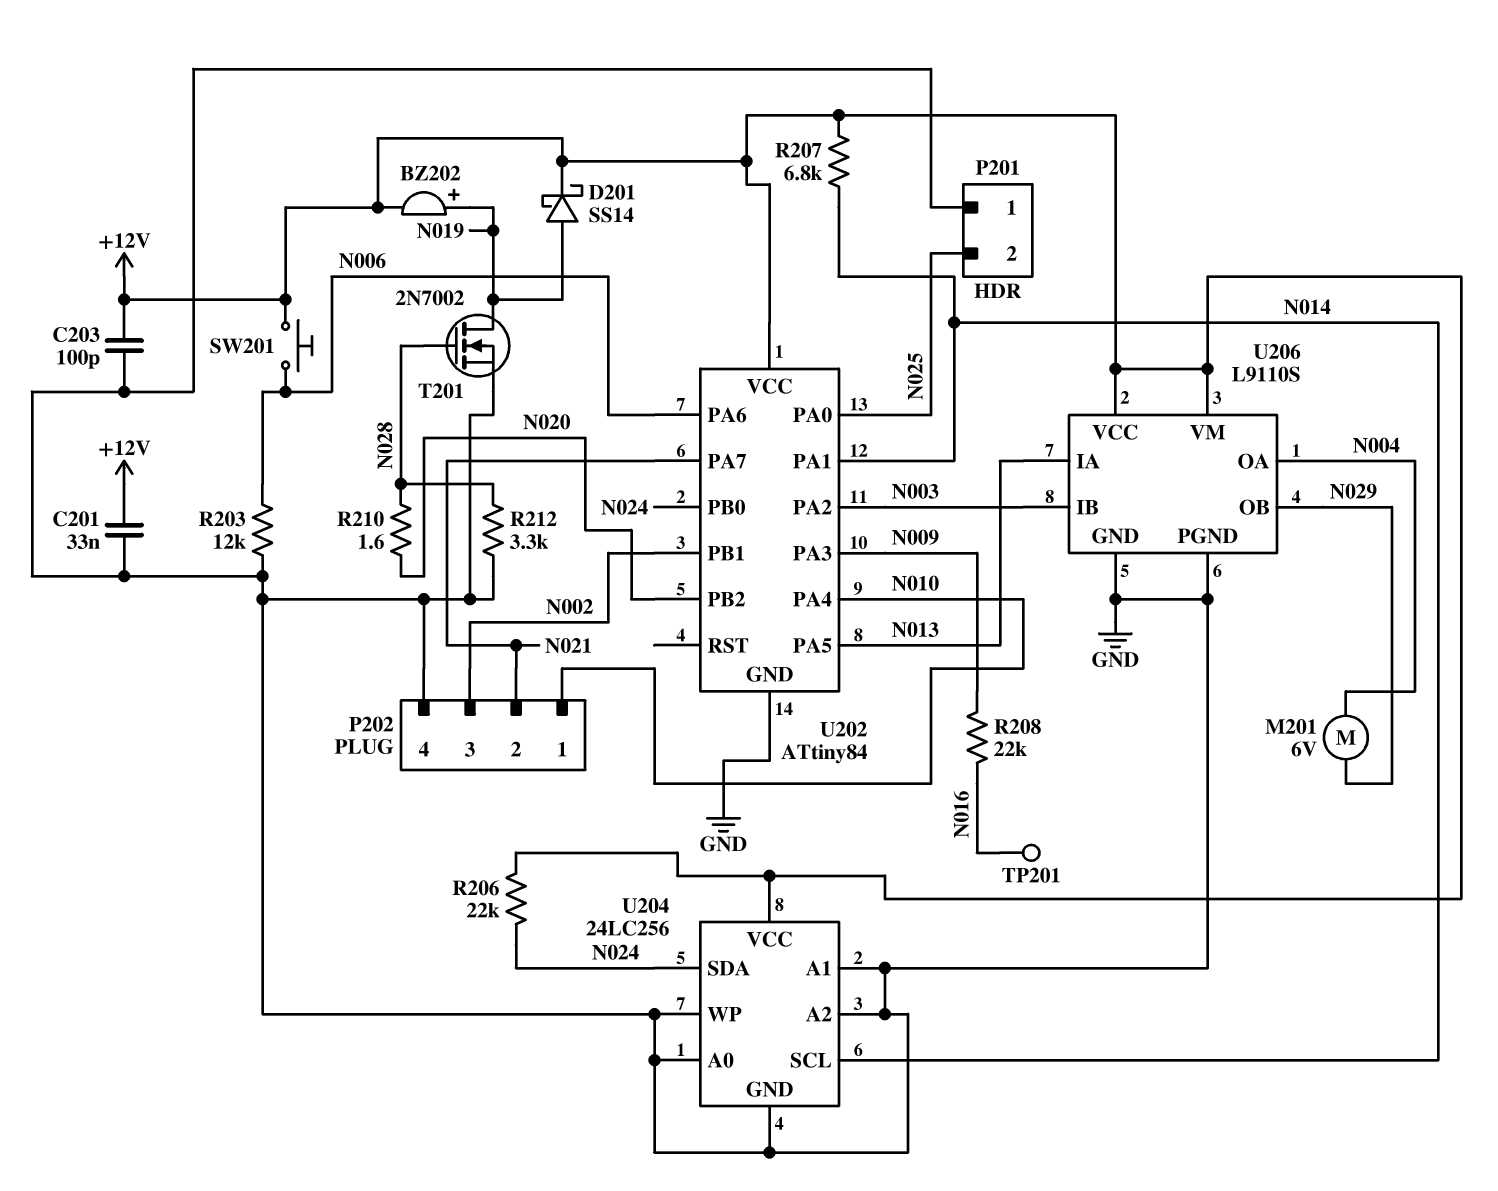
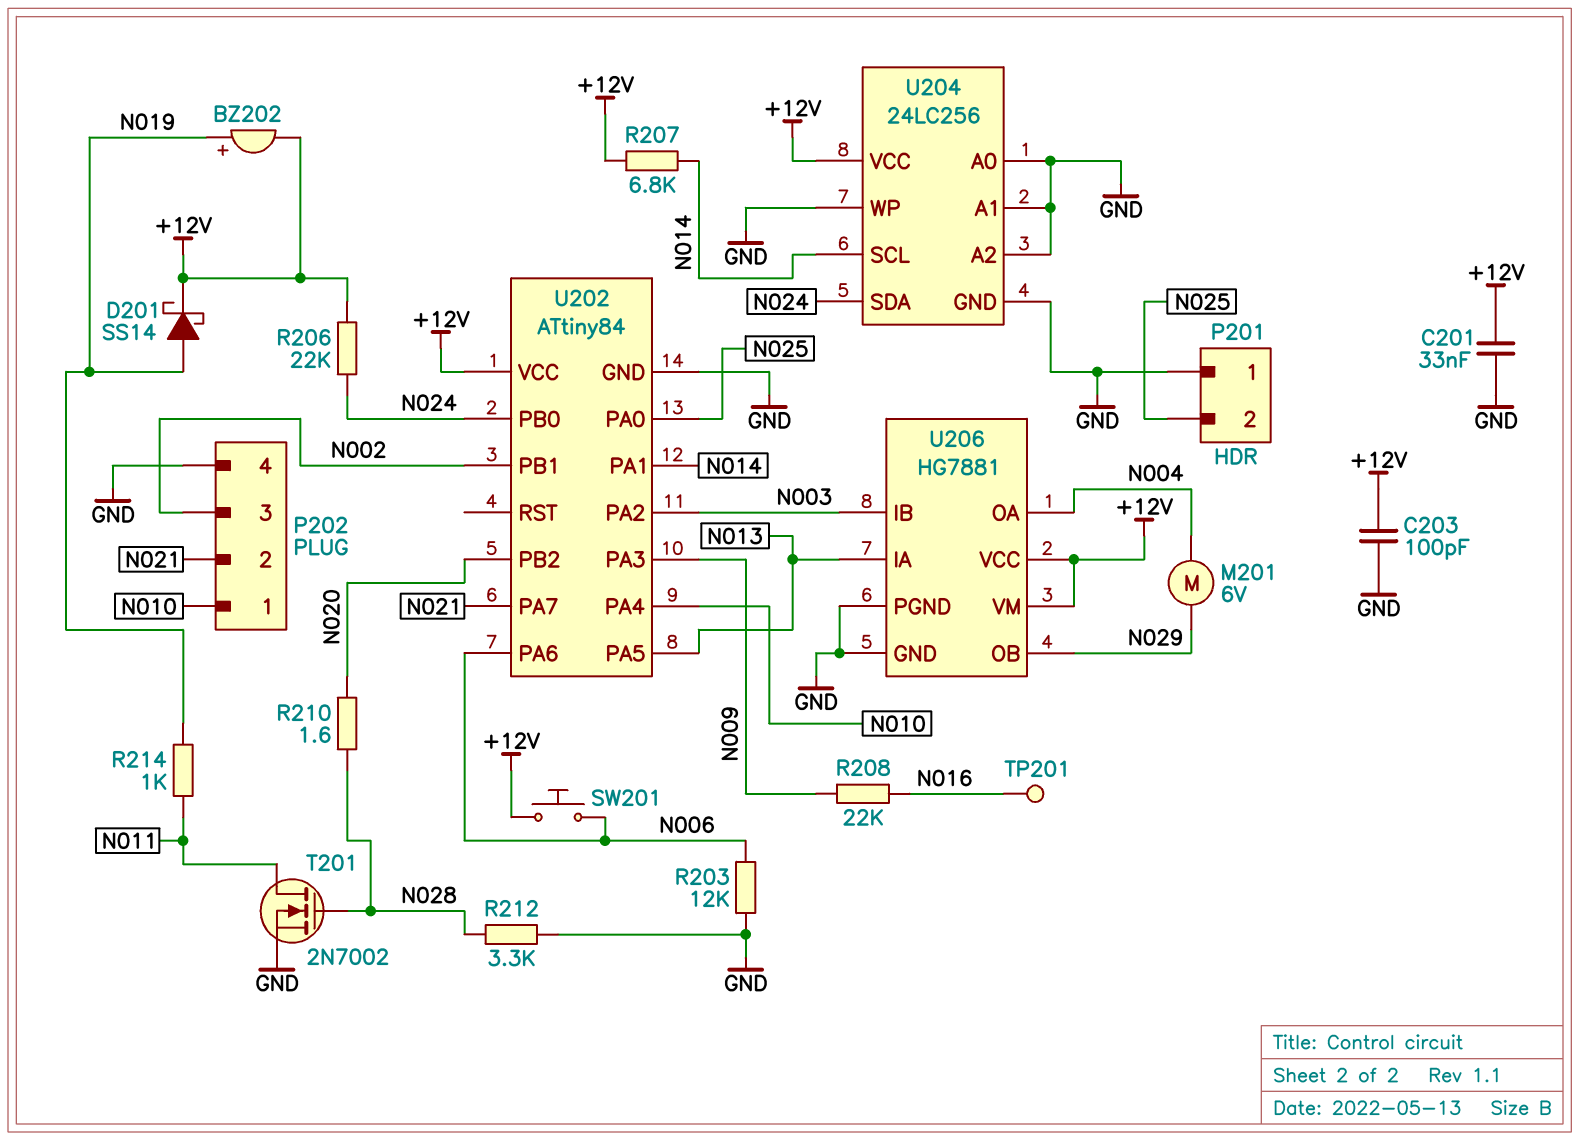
R214: none -> 1k (N011, N019)
T201: NMOS 2N7002 (G N028, D N019, S GND) -> NMOS 2N7002 (G N028, D N011, S GND)
U206: L9110S -> HG7881

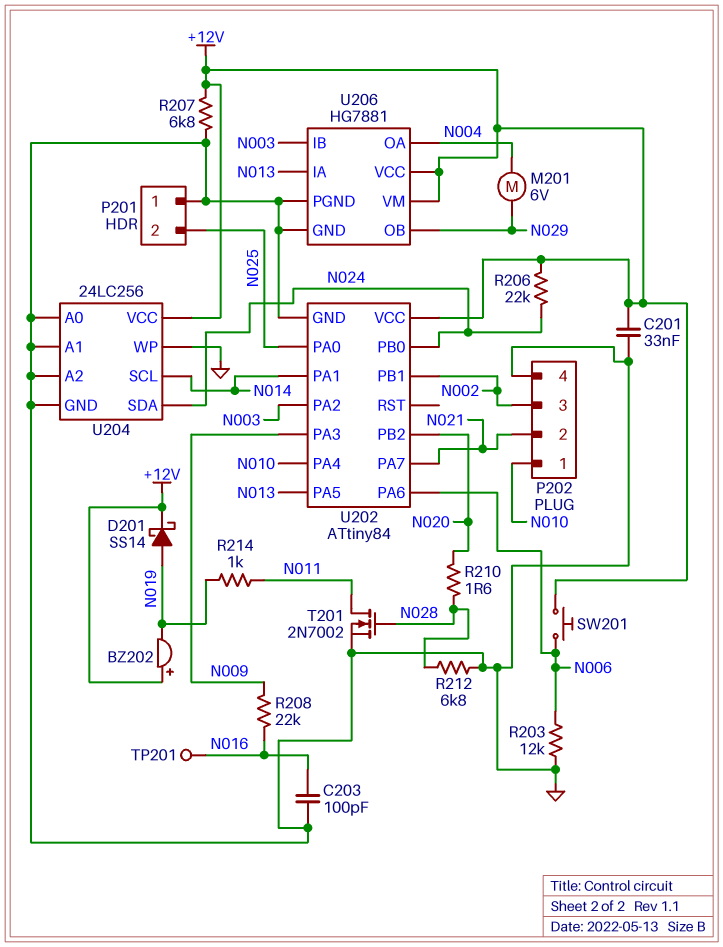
BZ202: buzzer (plus N019, minus +12V) -> buzzer (plus +12V, minus N019)
C203: 100pF (+12V, GND) -> 100pF (GND, N016)
R207: 6.8k (+12V, N014) -> 6.8k (+12V, GND)
R212: 3.3k (GND, N028) -> 6.8k (GND, N028)

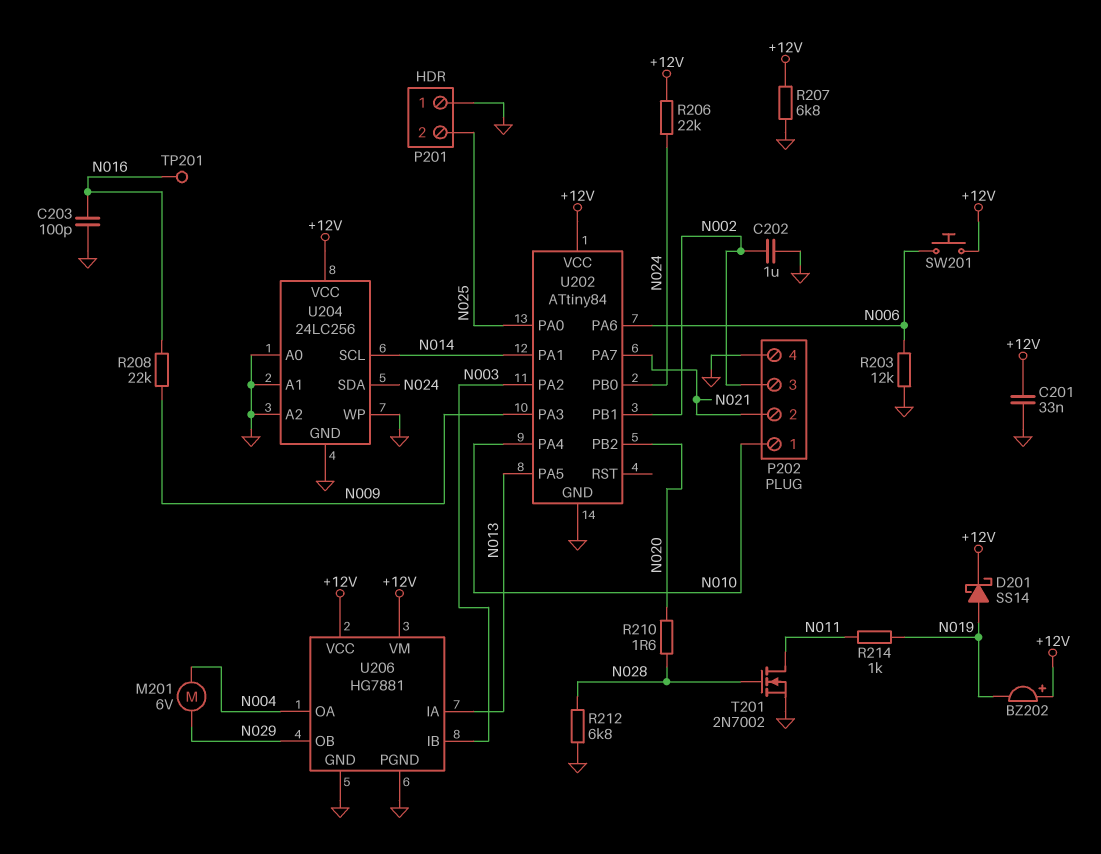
C202: none -> 1uF (GND, N002)

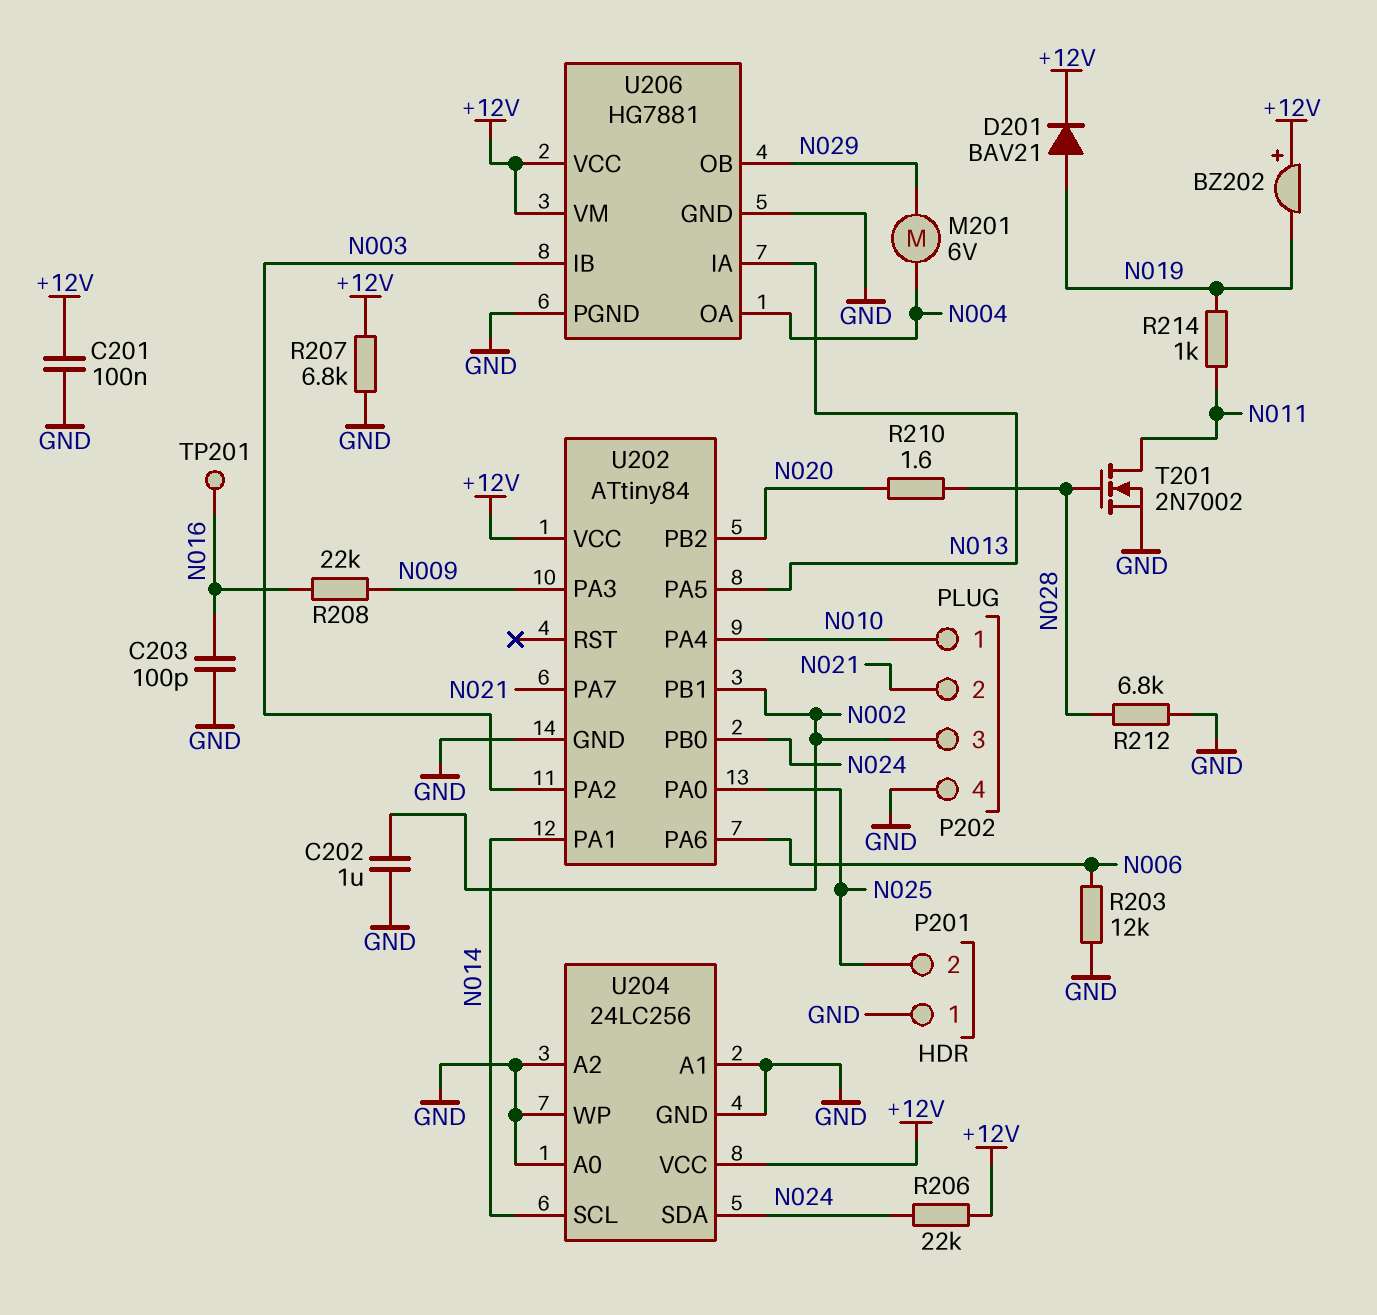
C201: 33nF (+12V, GND) -> 100nF (+12V, GND)
D201: schottky SS14 (A N019, K +12V) -> diode BAV21 (A N019, K +12V)
SW201: button (+12V, N006) -> none

